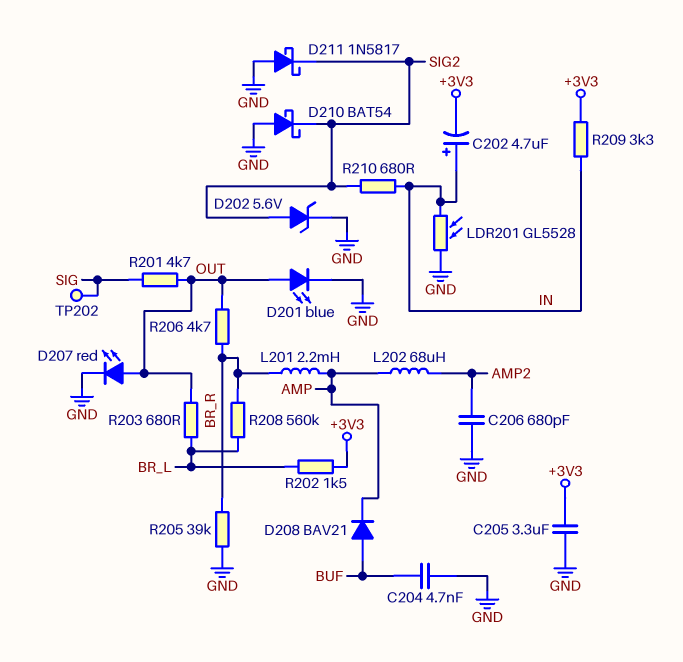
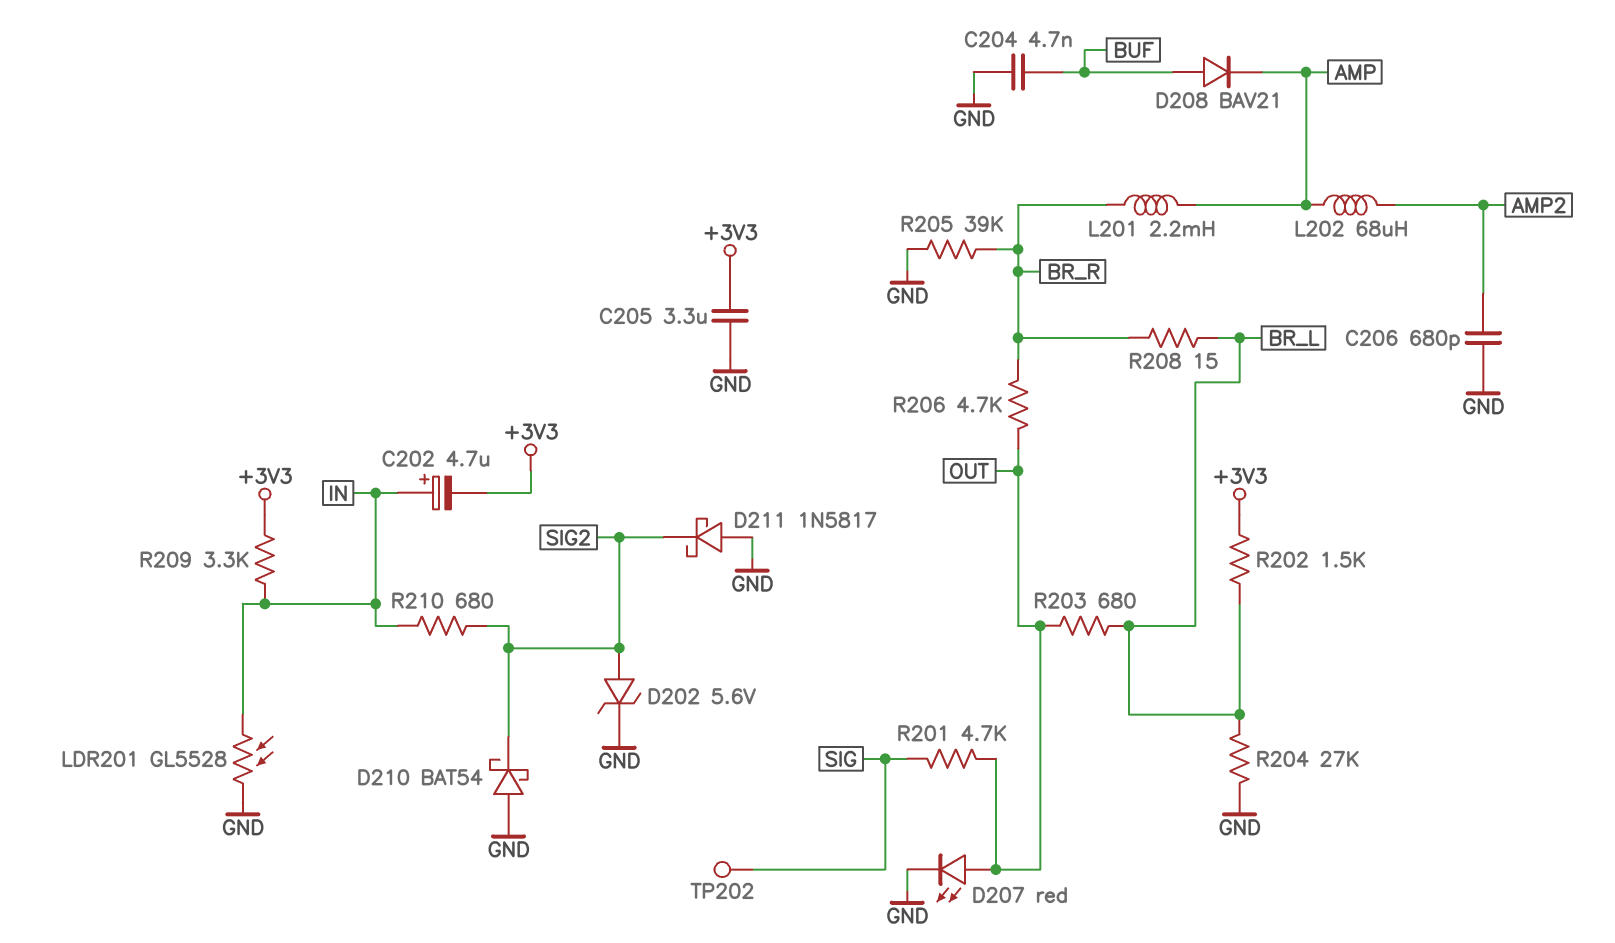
D201: LED blue (A OUT, K GND) -> none
R204: none -> 27k (BR_L, GND)
R208: 560k (BR_L, BR_R) -> 15 (BR_L, BR_R)

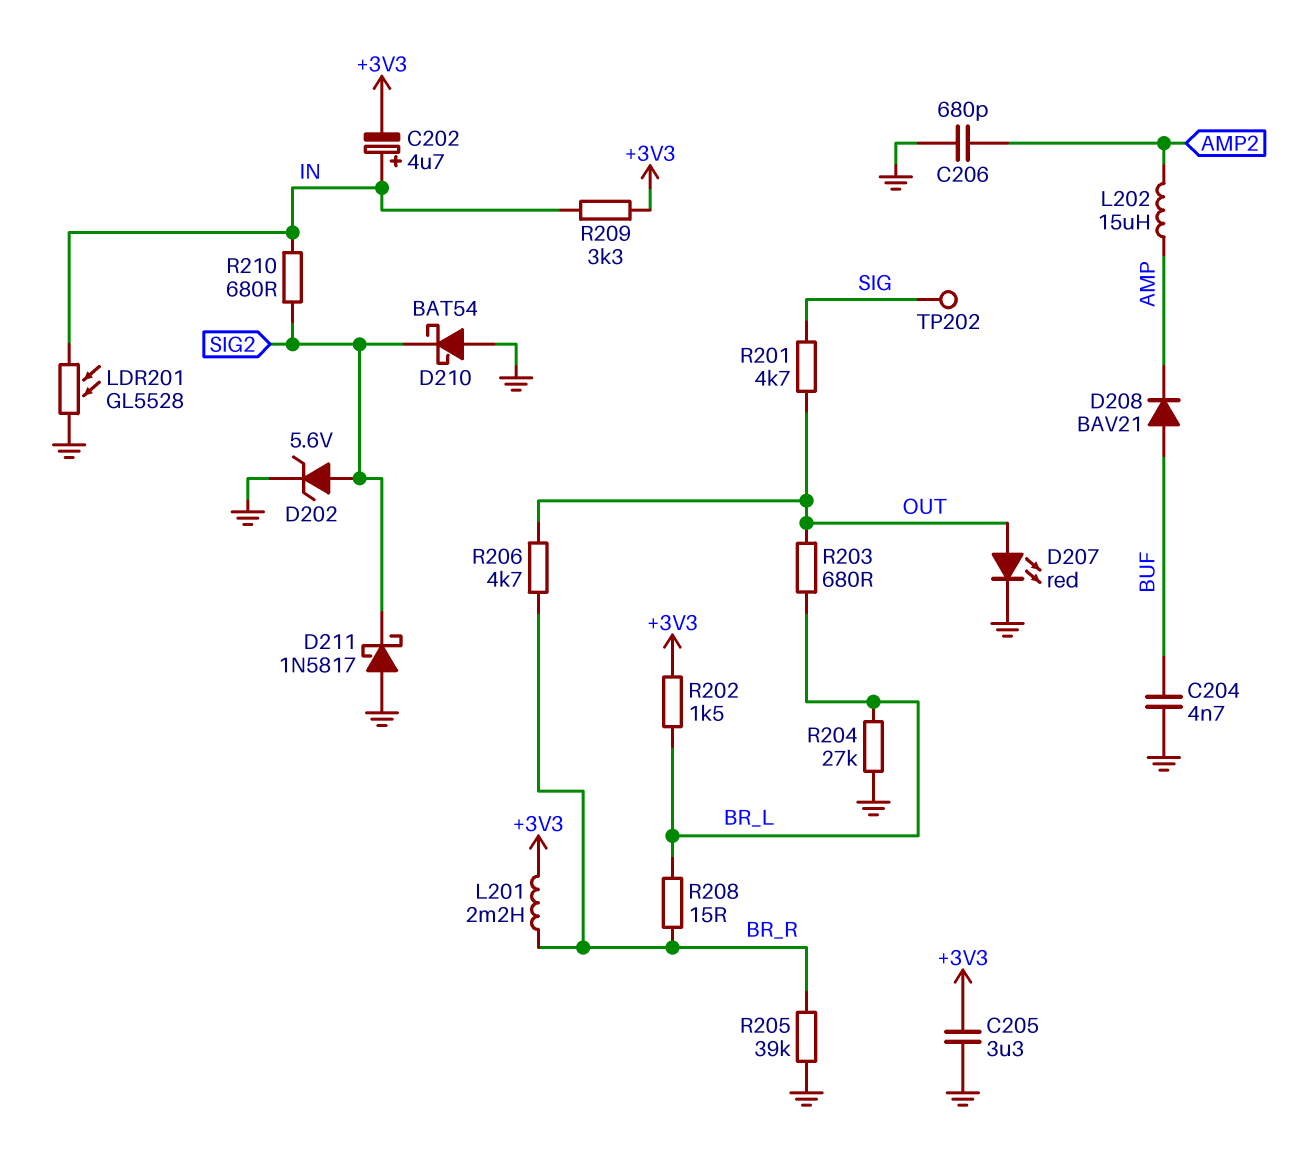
L201: 2.2mH (AMP, BR_R) -> 2.2mH (+3V3, BR_R)
L202: 68uH (AMP, AMP2) -> 15uH (AMP, AMP2)

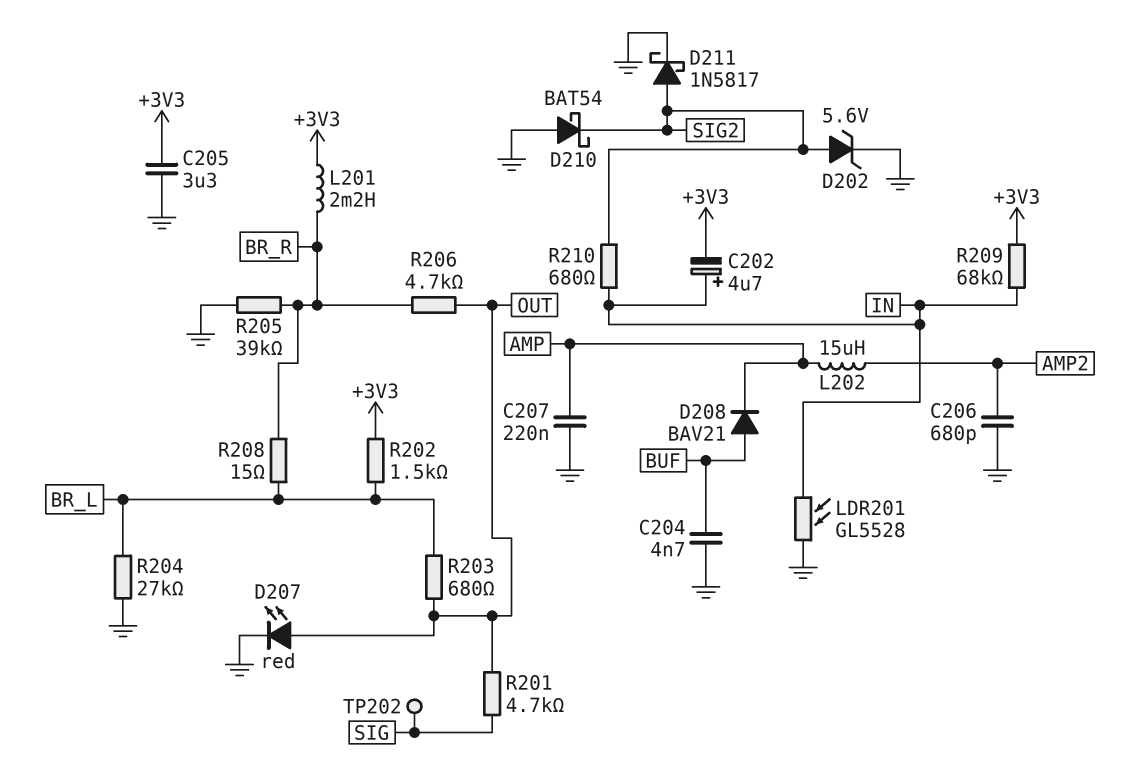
C207: none -> 220nF (AMP, GND)
D211: schottky 1N5817 (A GND, K SIG2) -> schottky 1N5817 (A SIG2, K GND)
R209: 3.3k (+3V3, IN) -> 68k (+3V3, IN)

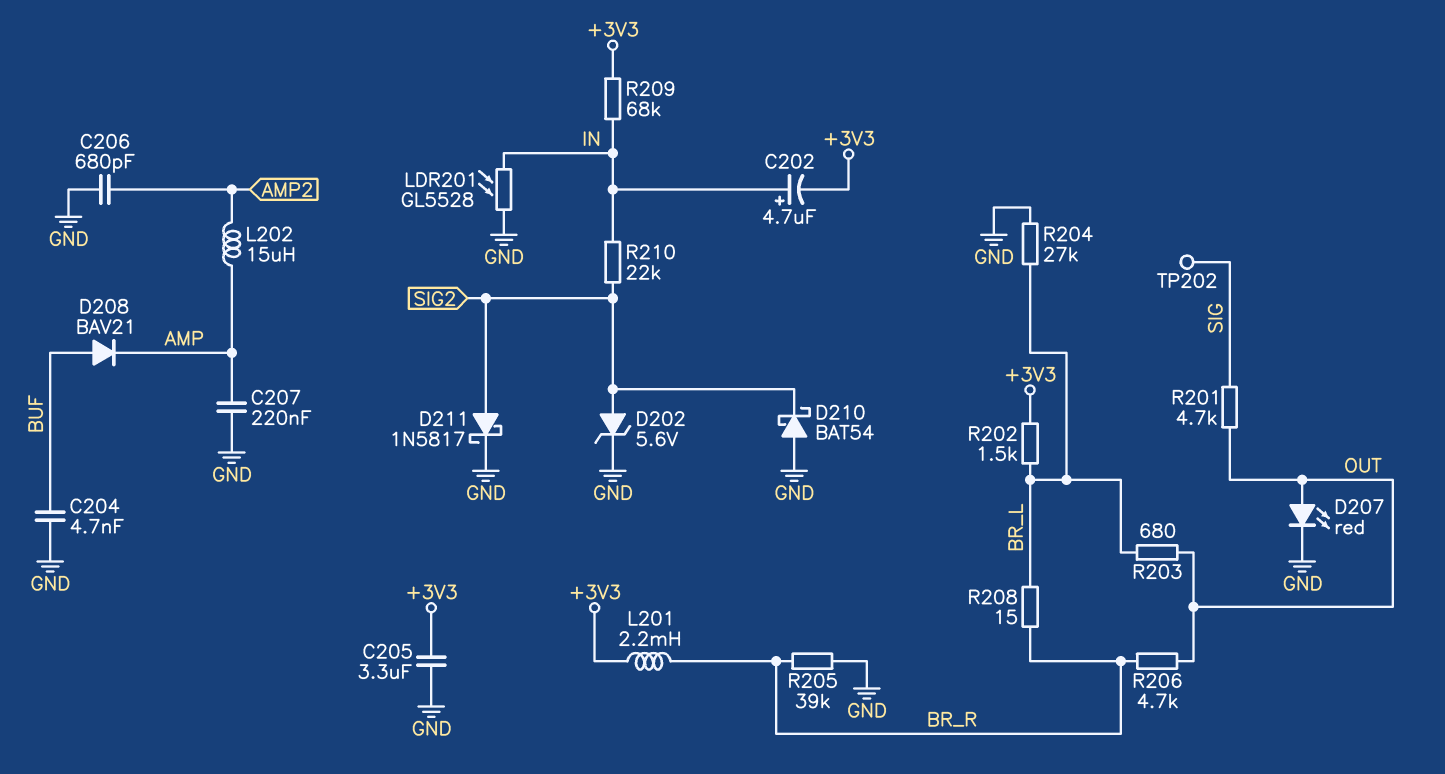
R210: 680 (IN, SIG2) -> 22k (IN, SIG2)

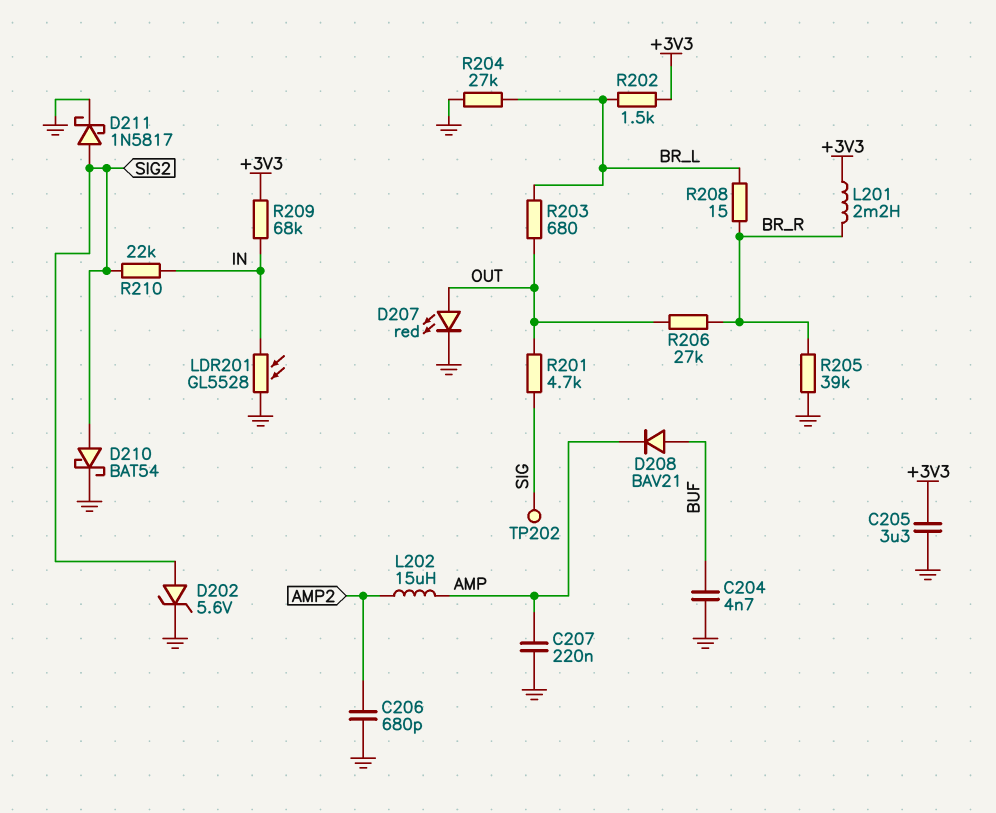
C202: 4.7uF (plus IN, minus +3V3) -> none
D210: schottky BAT54 (A GND, K SIG2) -> schottky BAT54 (A SIG2, K GND)
R206: 4.7k (BR_R, OUT) -> 27k (BR_R, OUT)

